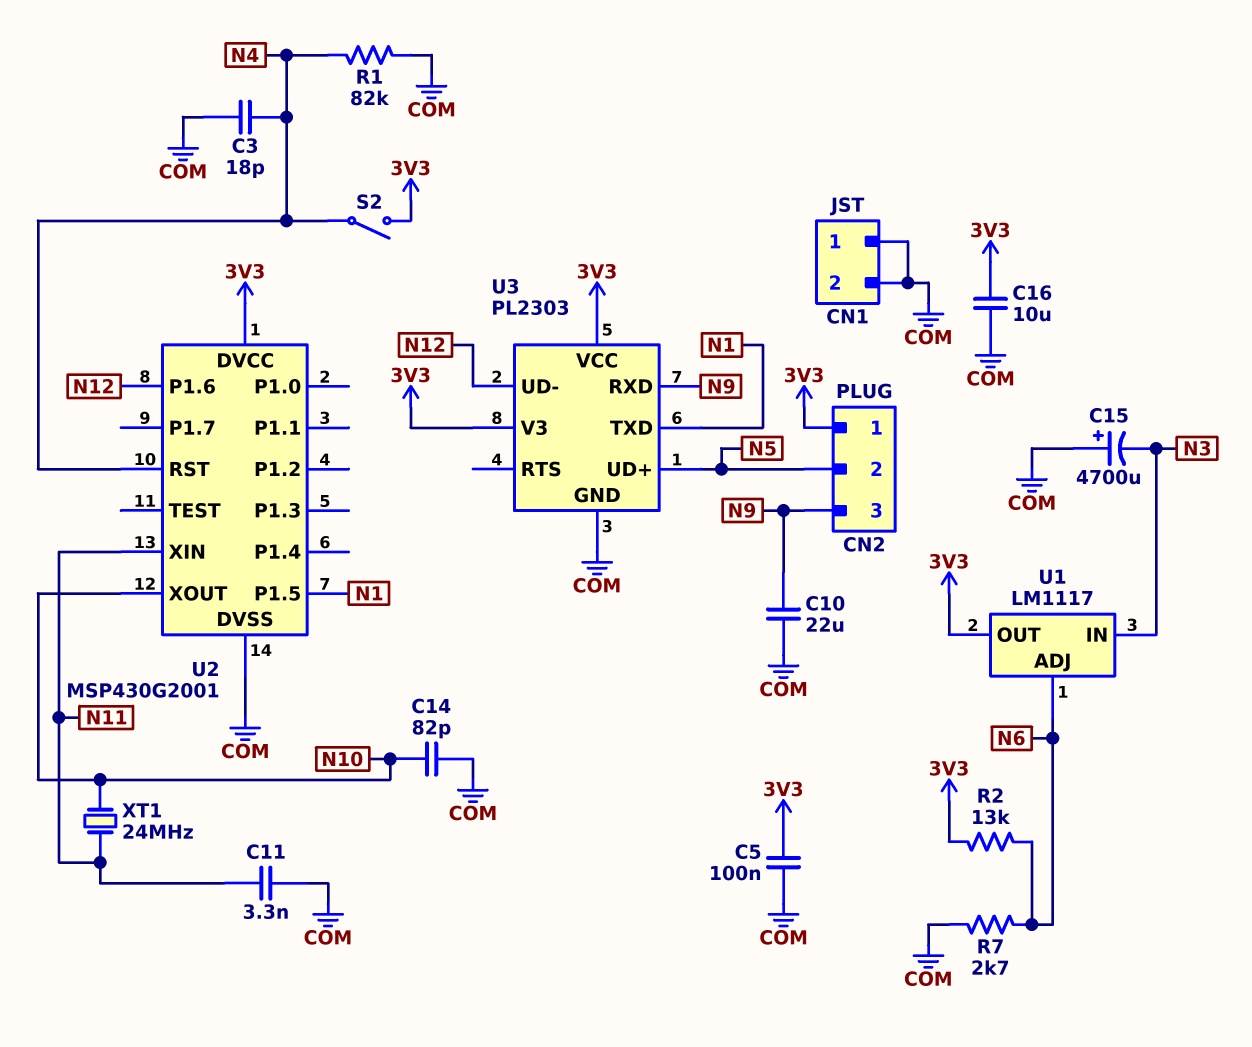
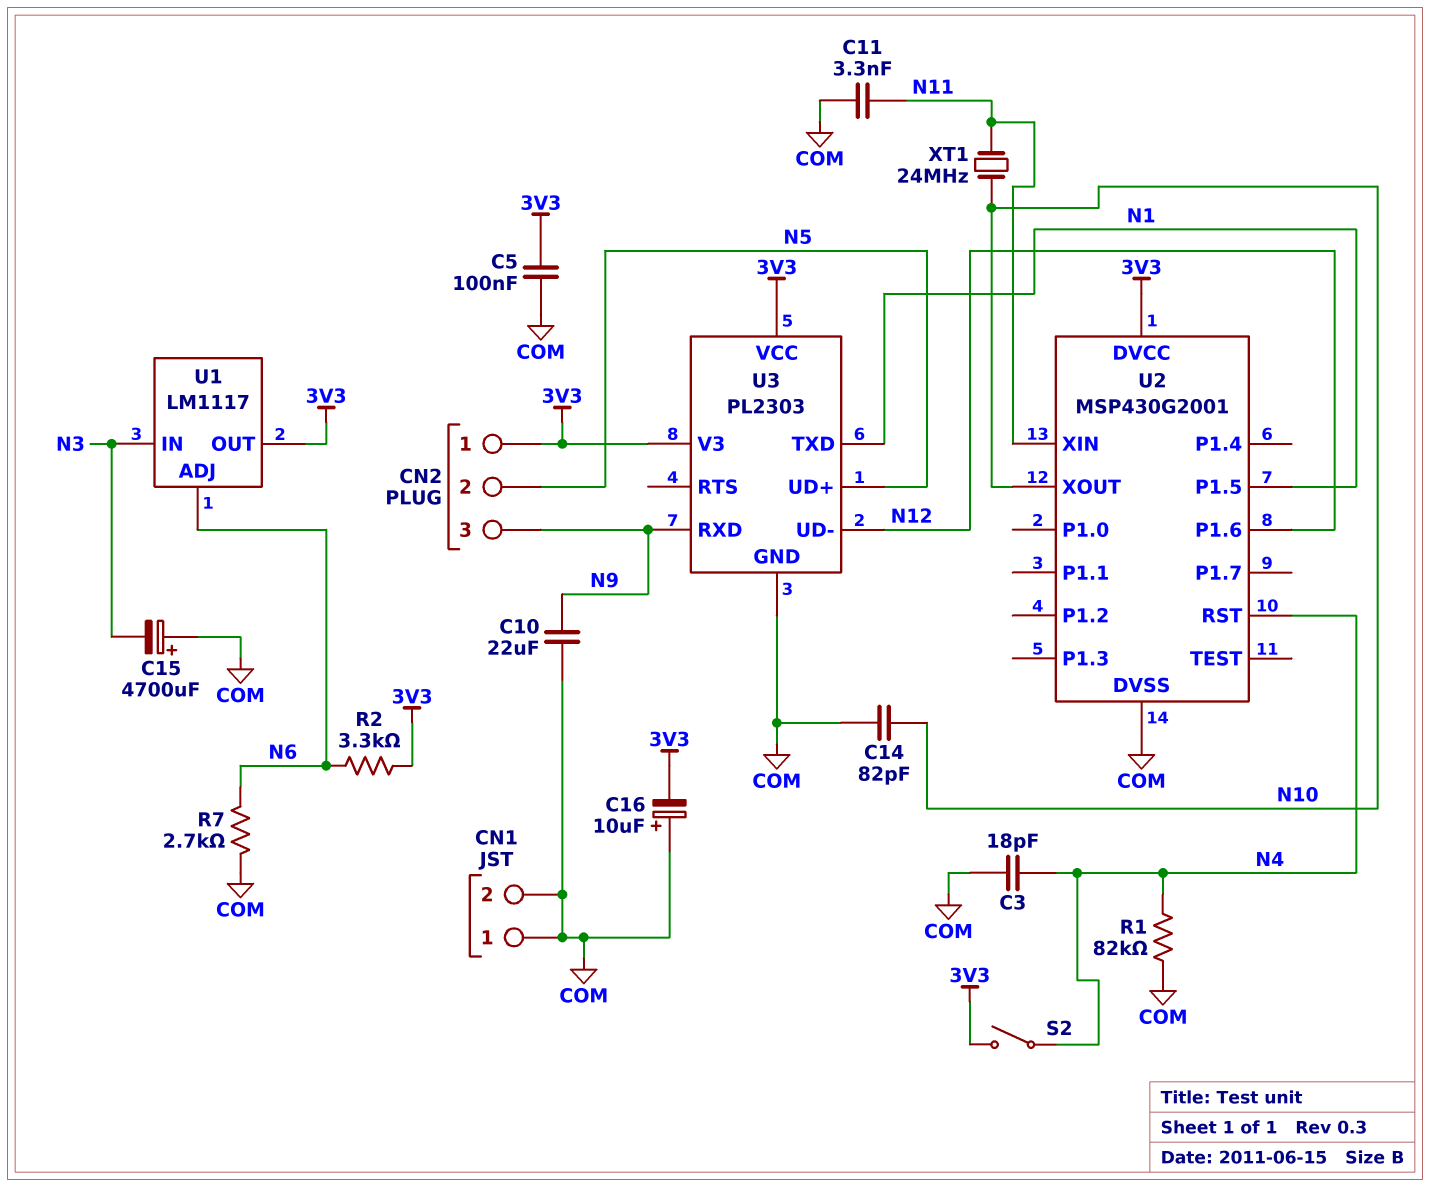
C16: 10uF (3V3, COM) -> 10uF (plus COM, minus 3V3)
R2: 13k (3V3, N6) -> 3.3k (3V3, N6)

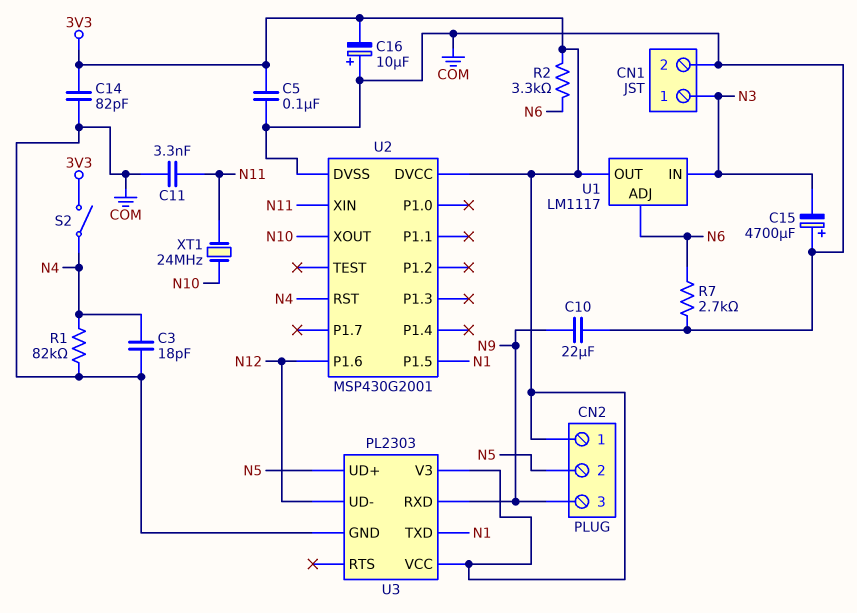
C14: 82pF (COM, N10) -> 82pF (3V3, COM)
CN1 pin 1: COM -> N3

